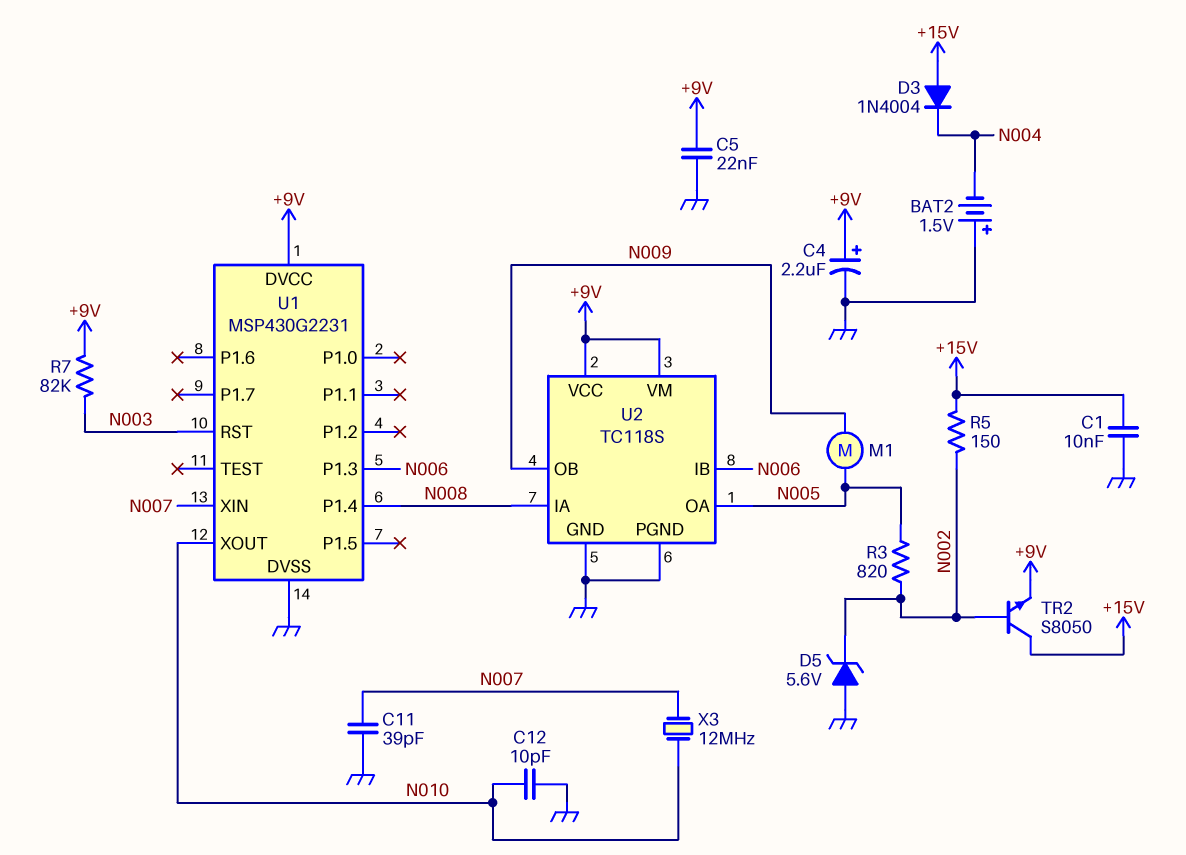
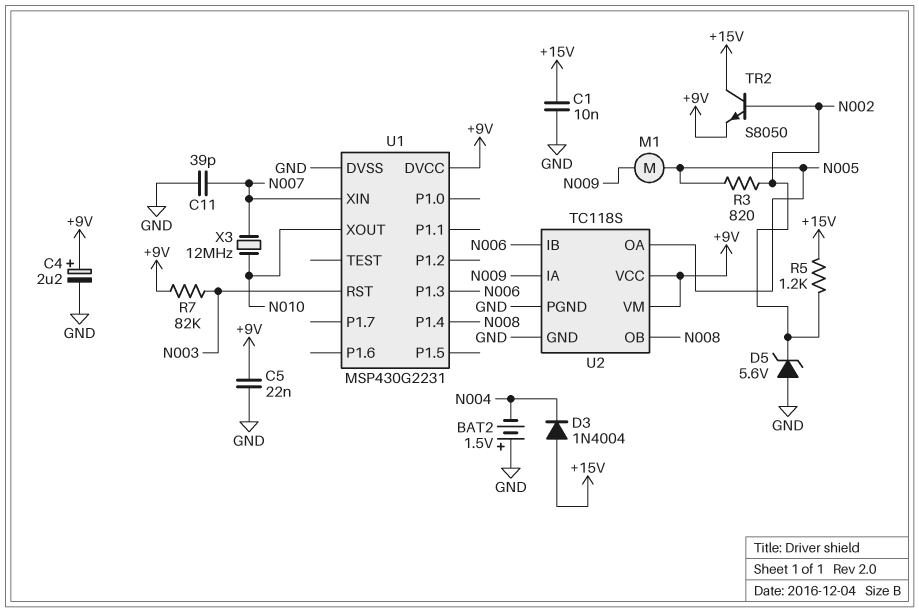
C12: 10pF (GND, N010) -> none
R5: 150 (+15V, N002) -> 1.2k (+15V, N002)
U2 pin IA: N008 -> N009
U2 pin OB: N009 -> N008

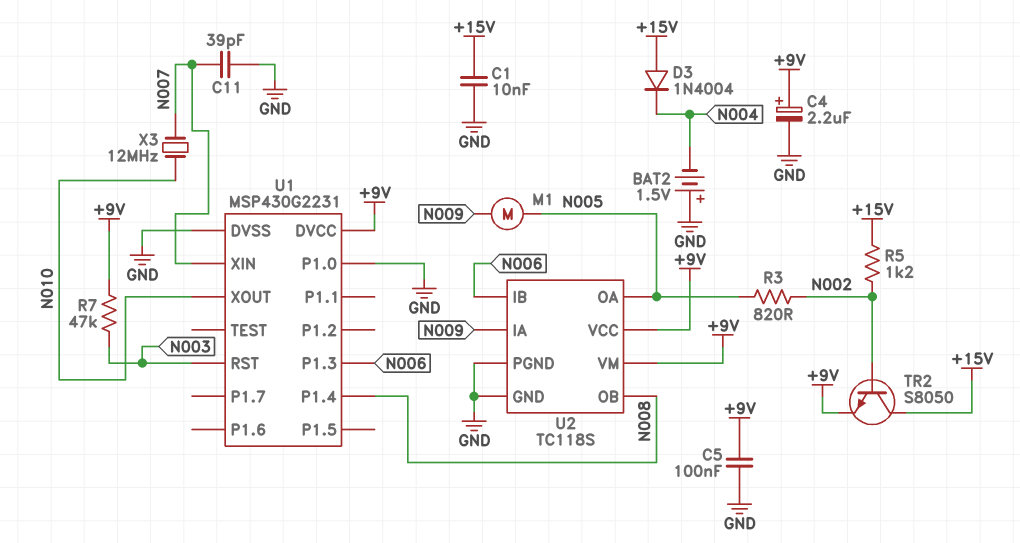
C5: 22nF (+9V, GND) -> 100nF (+9V, GND)
D5: zener 5.6V (A GND, K N002) -> none
R7: 82k (+9V, N003) -> 47k (+9V, N003)
U1 pin P1.0: none -> GND

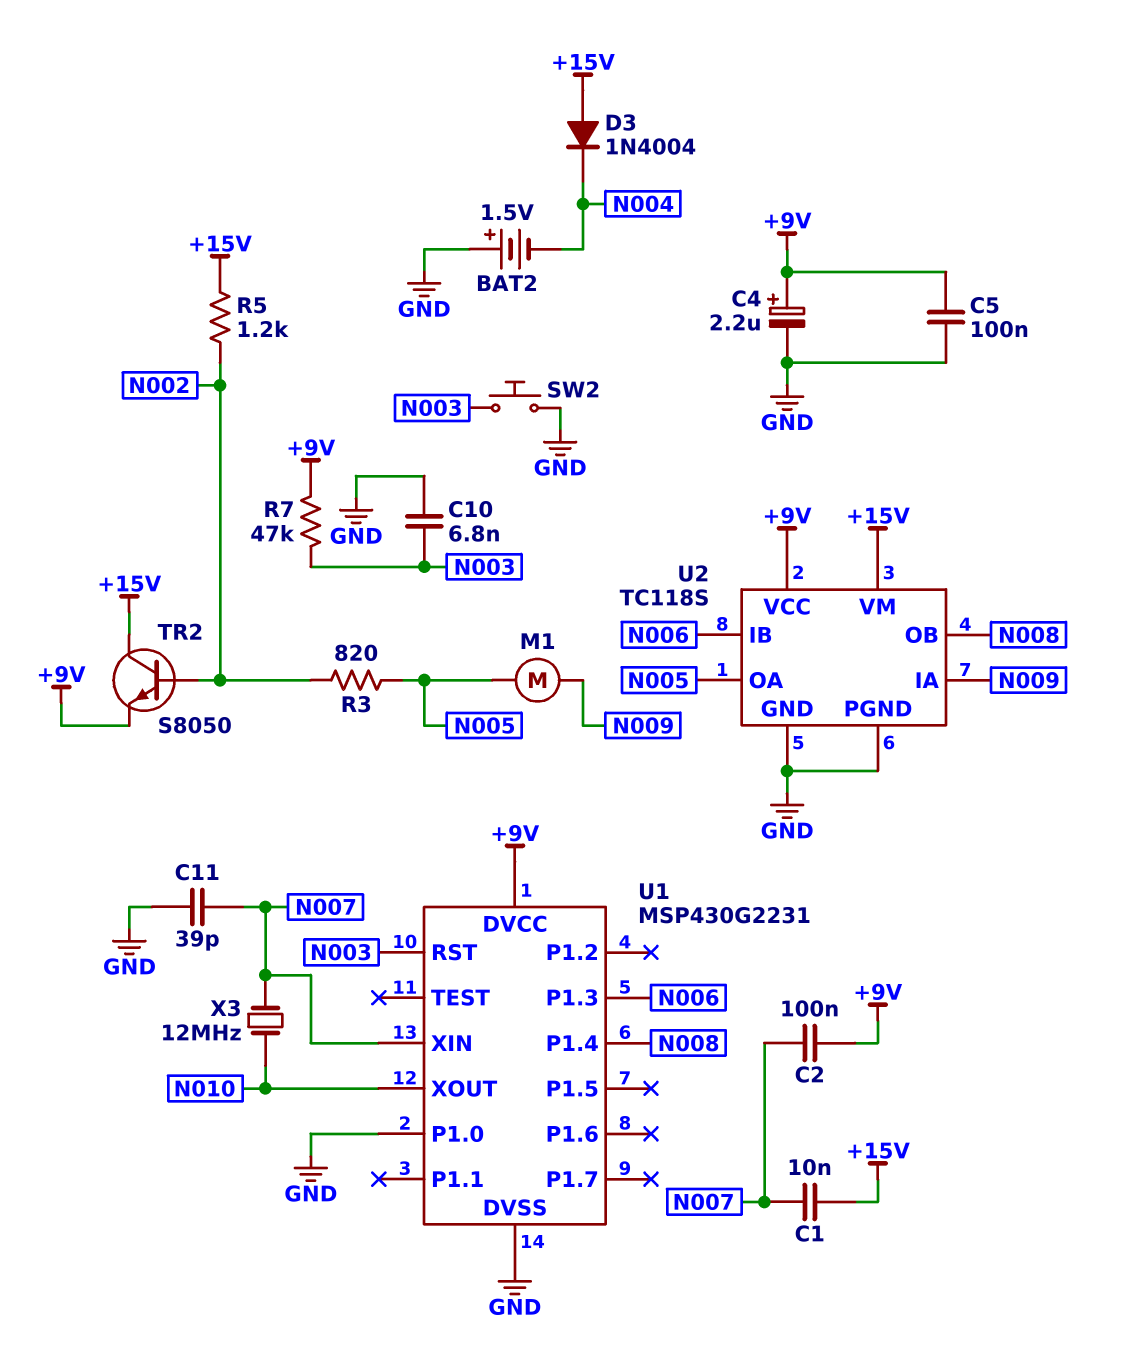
C1: 10nF (+15V, GND) -> 10nF (+15V, N007)
C2: none -> 100nF (+9V, N007)
C10: none -> 6.8nF (GND, N003)
SW2: none -> button (GND, N003)
U2 pin VM: +9V -> +15V

